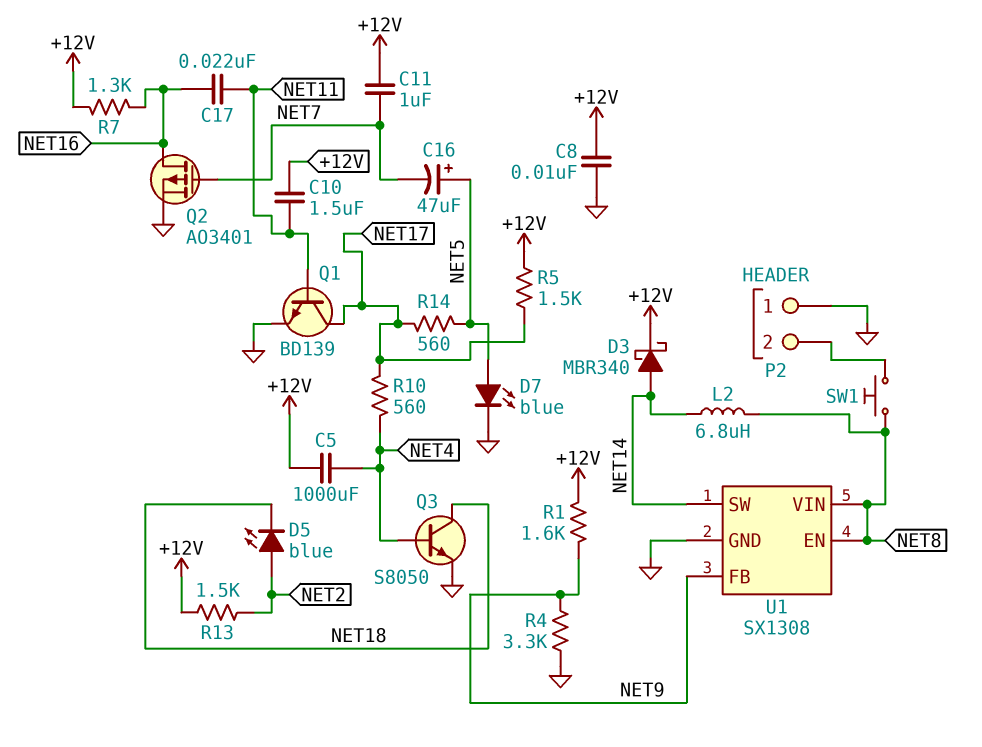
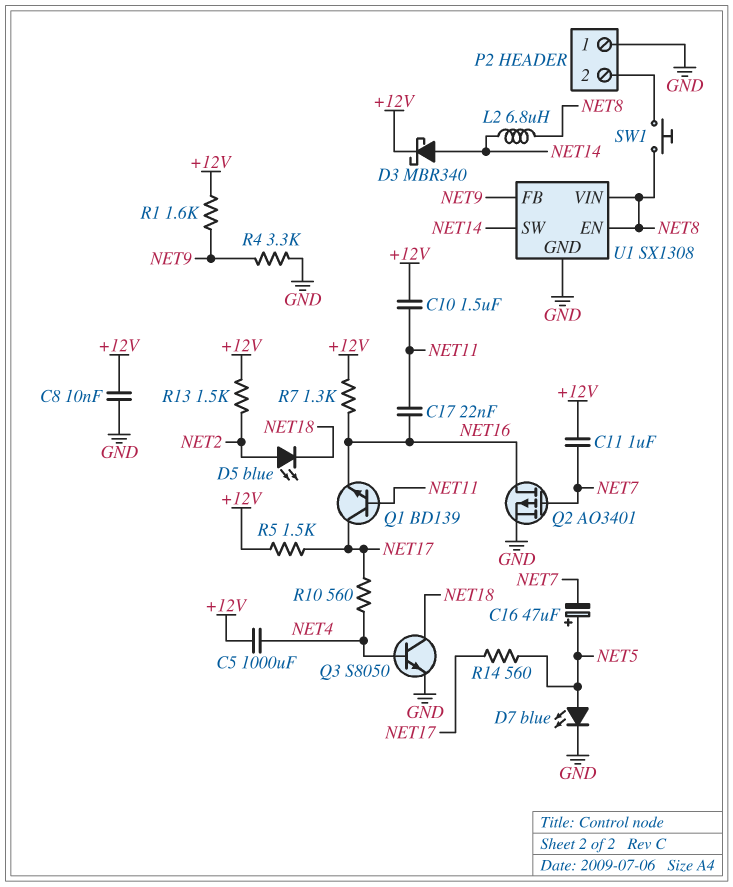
Q1: NPN BD139 (B NET11, C NET17, E GND) -> NPN BD139 (B NET11, C NET17, E NET16)

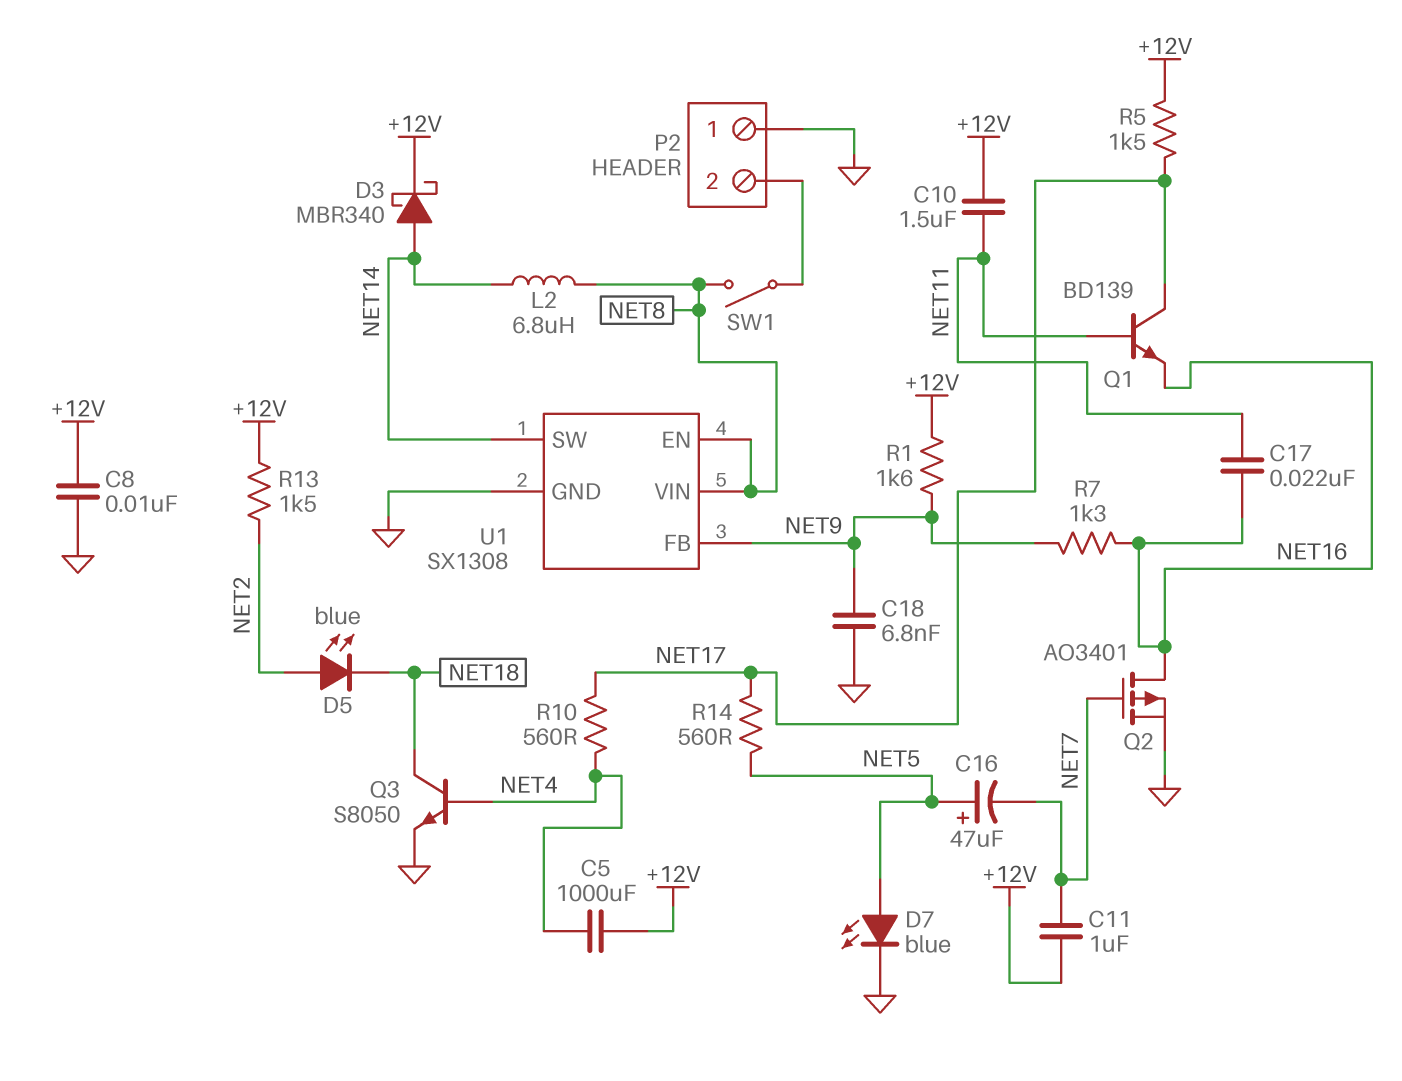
C18: none -> 6.8nF (GND, NET9)
R4: 3.3k (GND, NET9) -> none
R7: 1.3k (+12V, NET16) -> 1.3k (NET9, NET16)
SW1: button (NET8, P2/2) -> switch (NET8, P2/2)

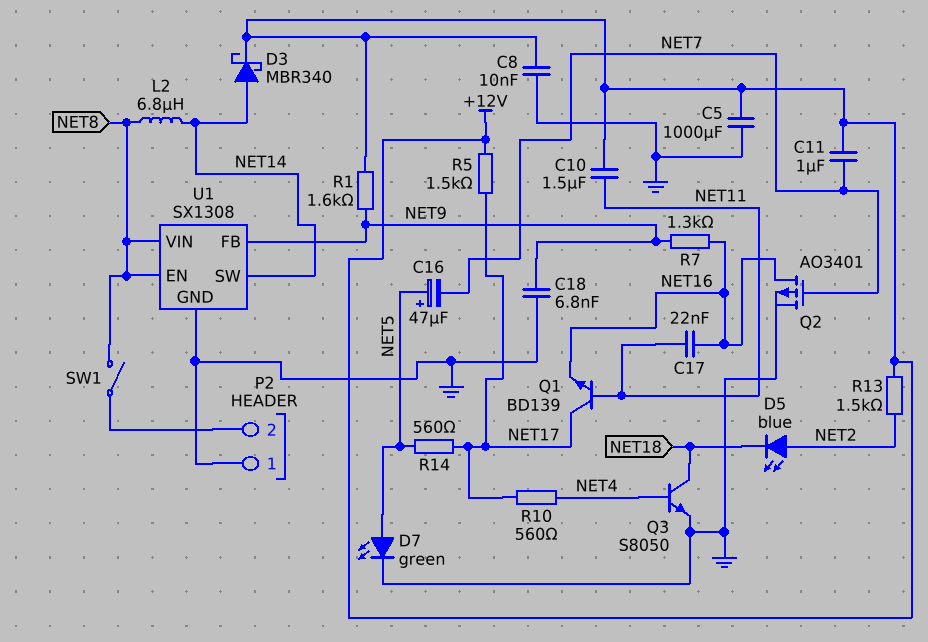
C5: 1000uF (+12V, NET4) -> 1000uF (+12V, GND)
D7: LED blue (A NET5, K GND) -> LED green (A NET5, K GND)

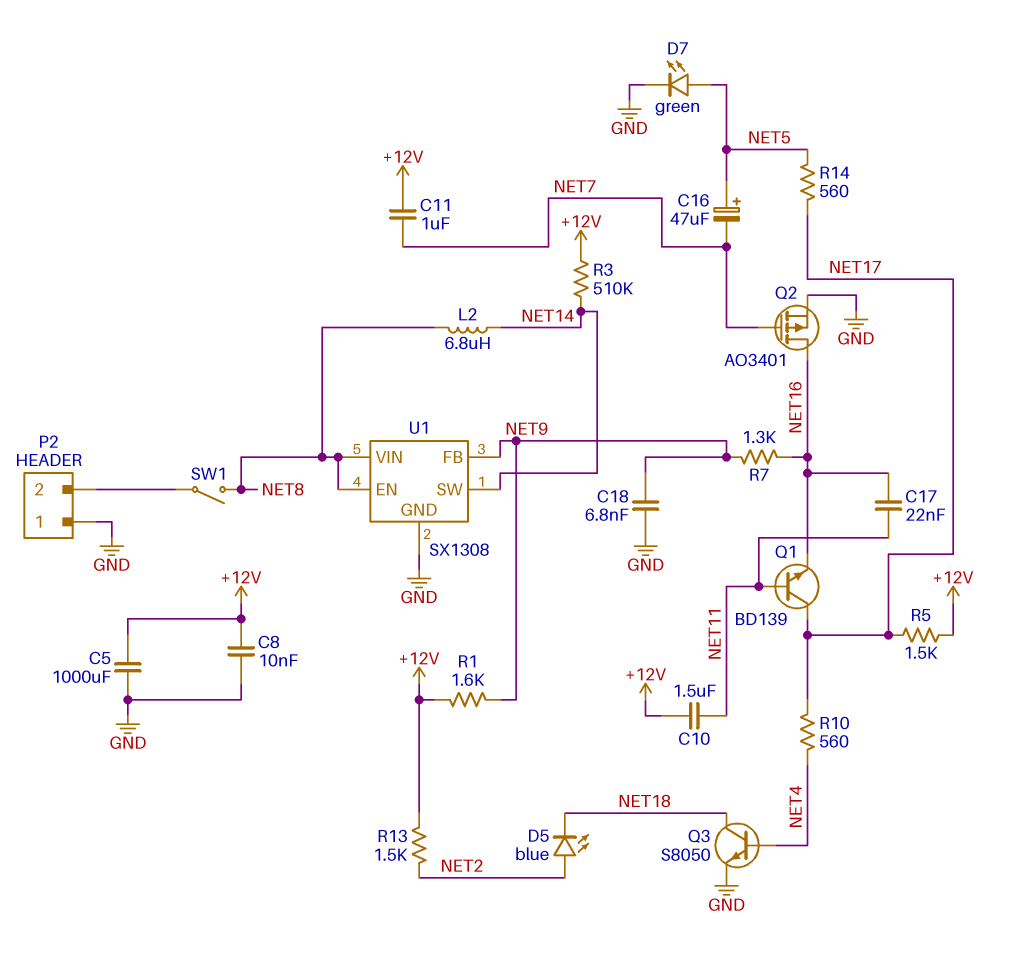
D3: schottky MBR340 (A NET14, K +12V) -> none
R3: none -> 510k (+12V, NET14)

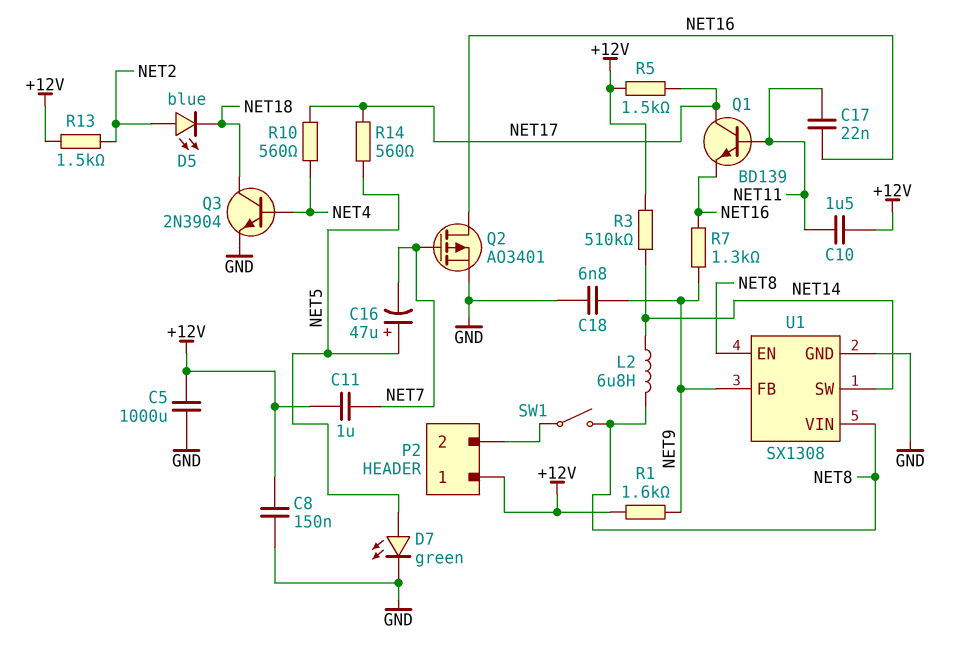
C8: 10nF (+12V, GND) -> 150nF (+12V, GND)
P2 pin 1: GND -> +12V
Q3: NPN S8050 (B NET4, C NET18, E GND) -> NPN 2N3904 (B NET4, C NET18, E GND)

